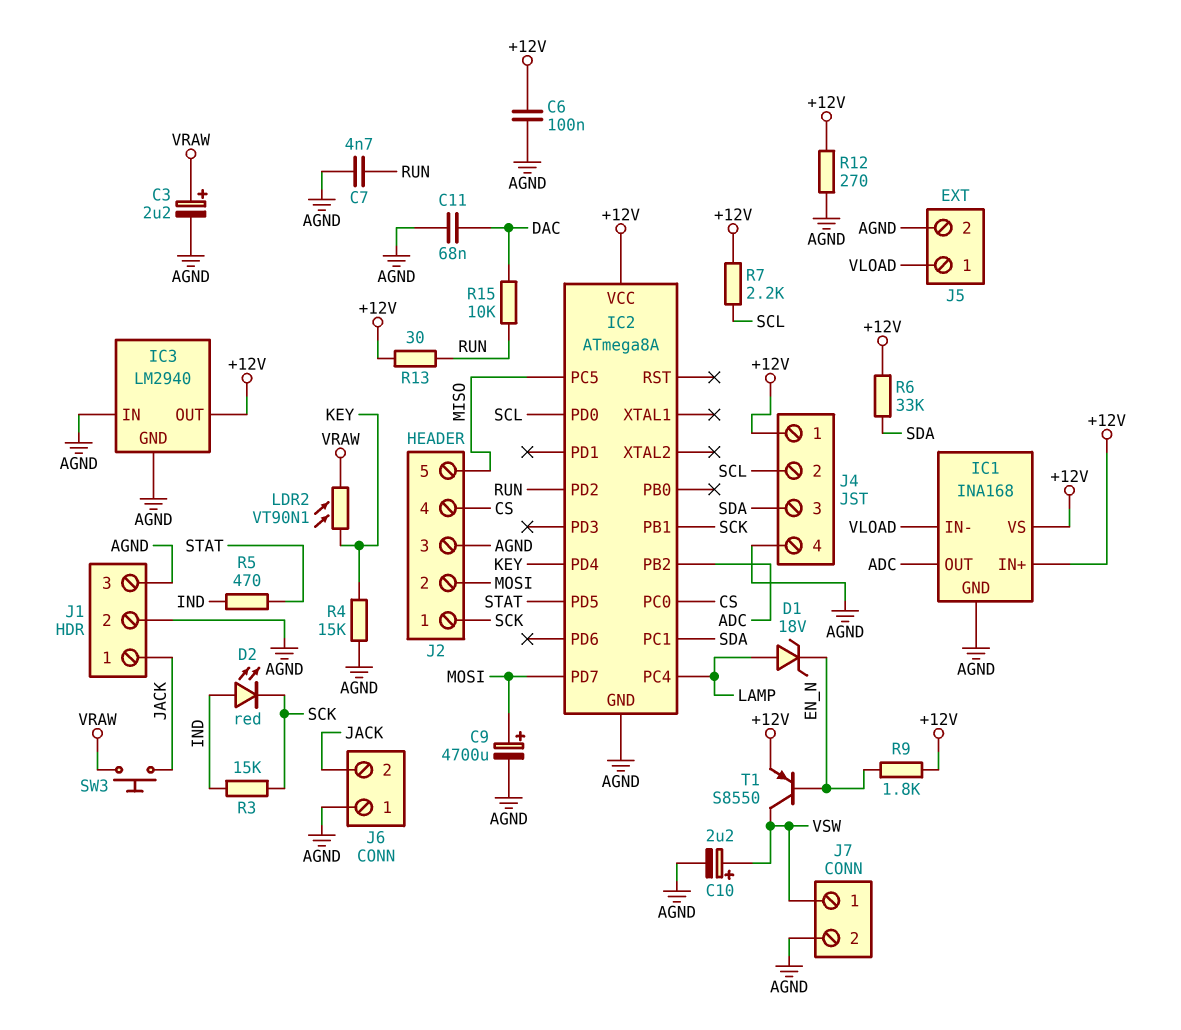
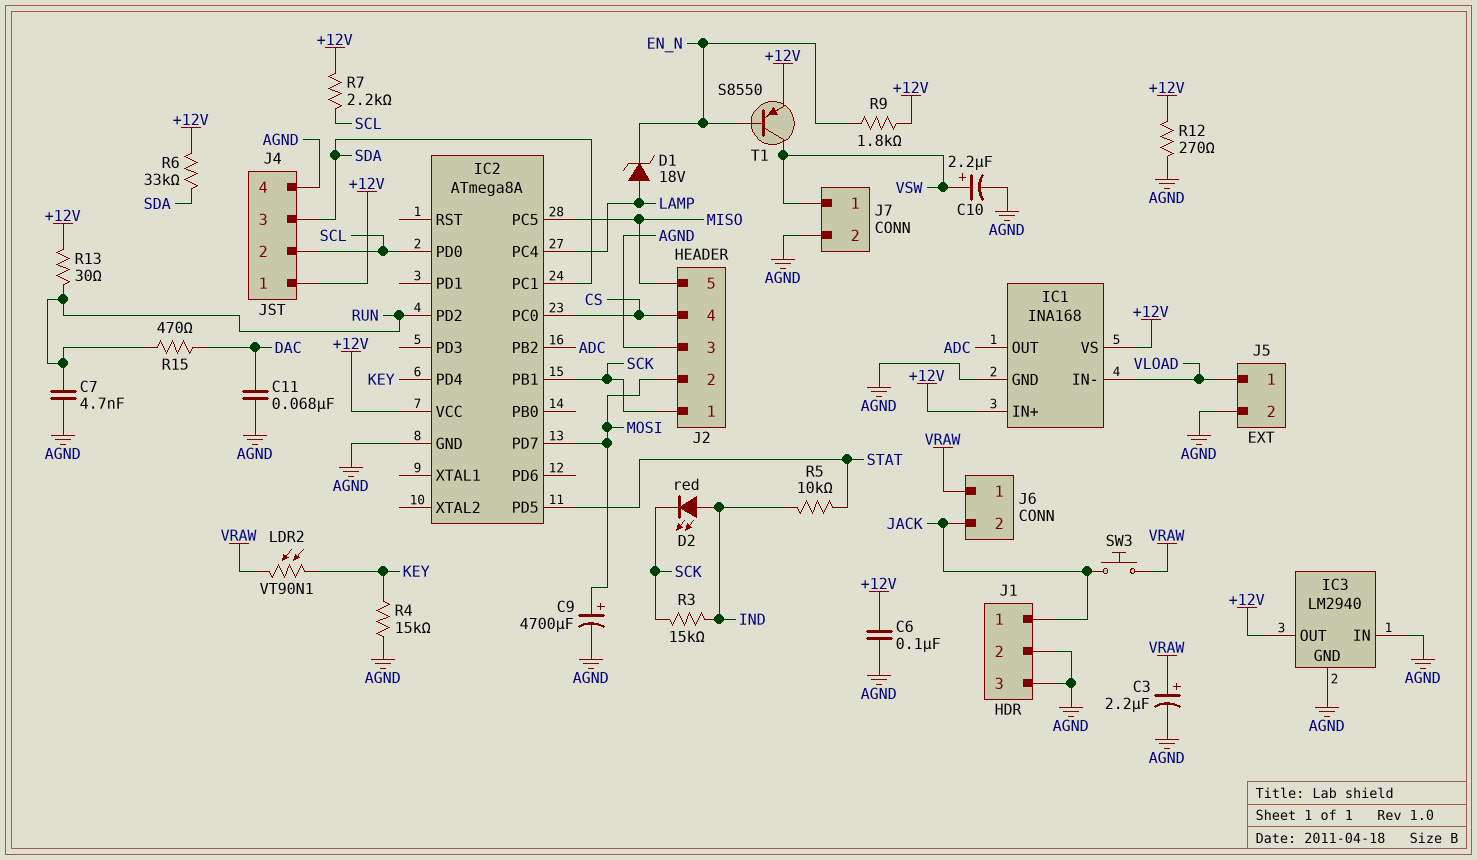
J6 pin 1: AGND -> VRAW
R5: 470 (IND, STAT) -> 10k (IND, STAT)
R15: 10k (DAC, RUN) -> 470 (DAC, RUN)

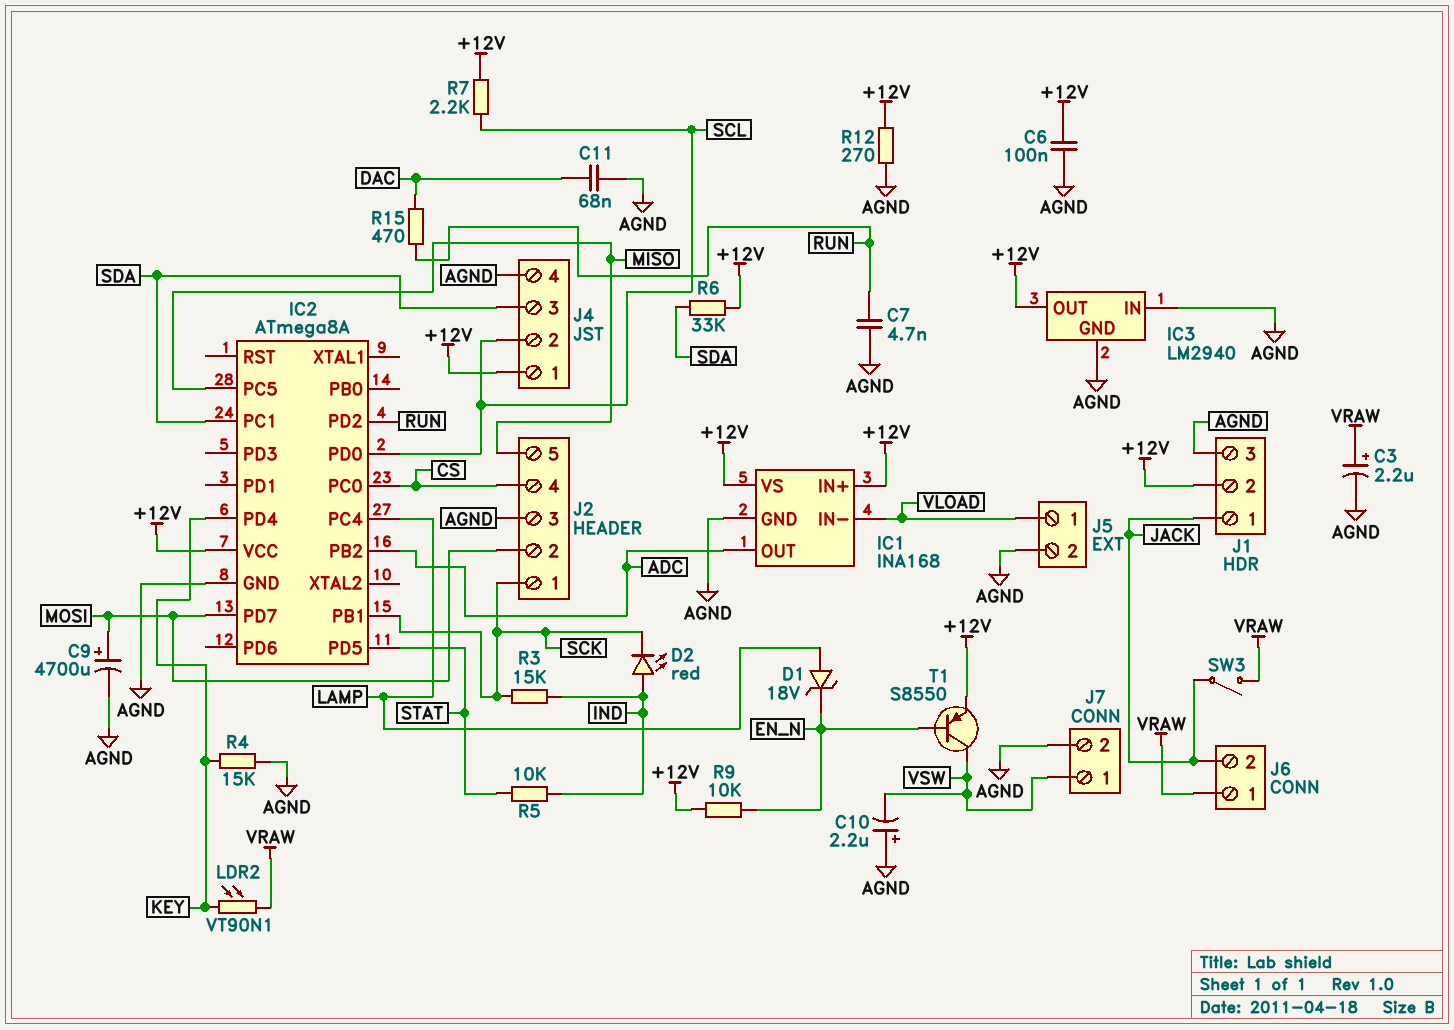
C10: 2.2uF (plus VSW, minus AGND) -> 2.2uF (plus AGND, minus VSW)
J1 pin 2: AGND -> +12V
R9: 1.8k (+12V, EN_N) -> 10k (+12V, EN_N)
R13: 30 (+12V, RUN) -> none
SW3: button (JACK, VRAW) -> switch (JACK, VRAW)

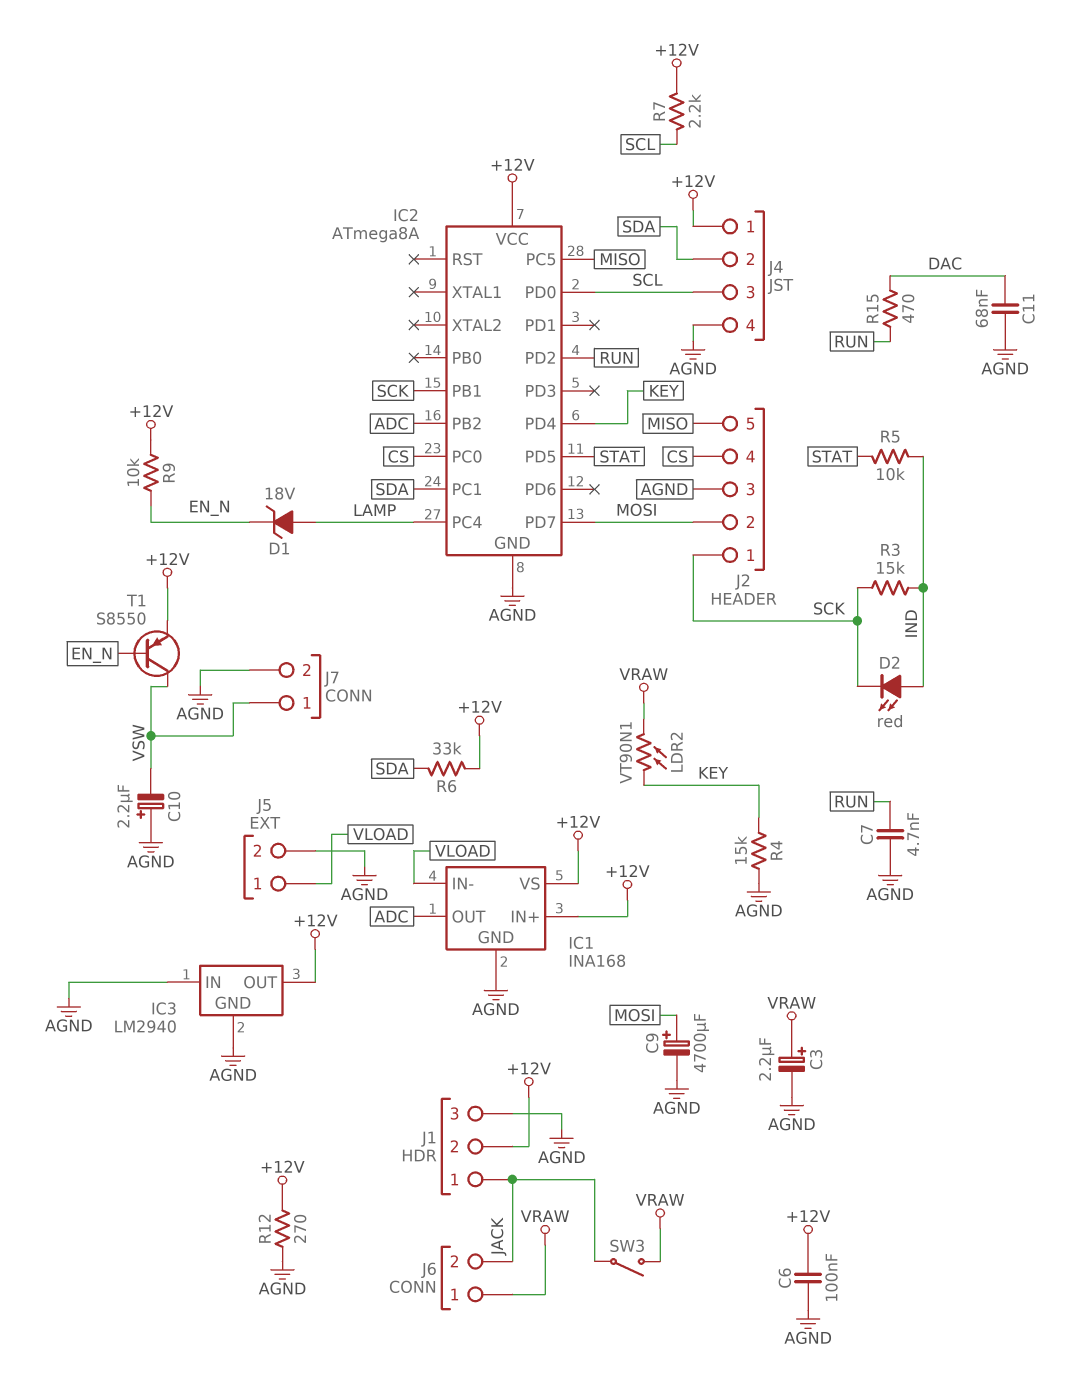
J4 pin 2: SCL -> SDA
J4 pin 3: SDA -> SCL

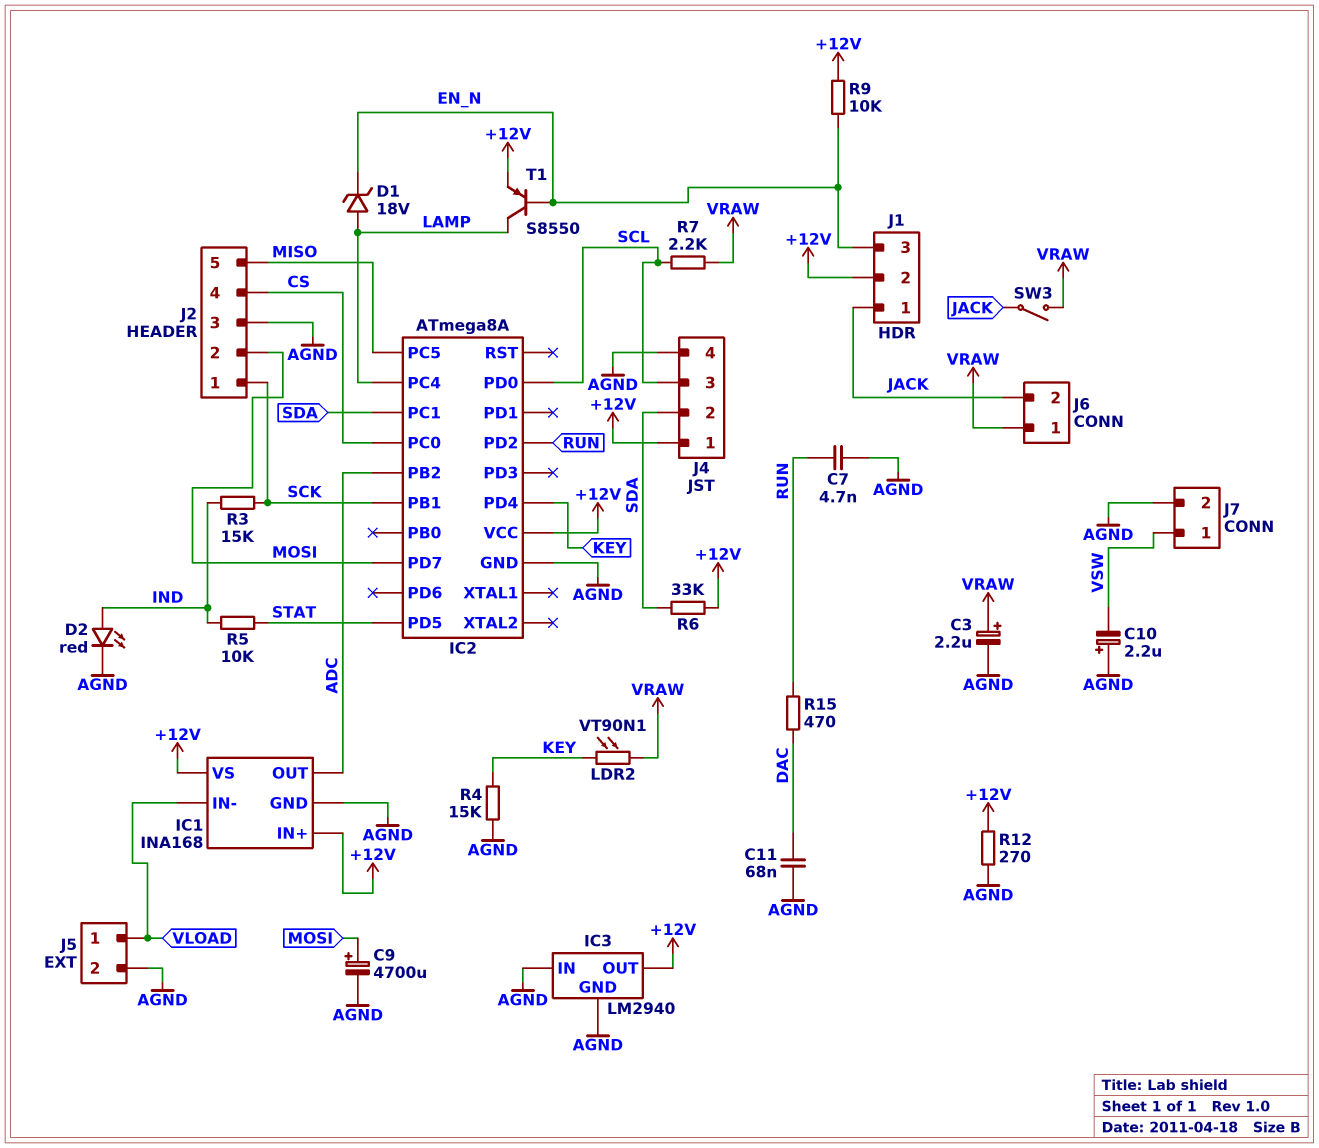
C6: 100nF (+12V, AGND) -> none
D2: LED red (A IND, K SCK) -> LED red (A IND, K AGND)
J1 pin 3: AGND -> EN_N
R7: 2.2k (+12V, SCL) -> 2.2k (SCL, VRAW)
T1: PNP S8550 (B EN_N, C VSW, E +12V) -> PNP S8550 (B EN_N, C LAMP, E +12V)

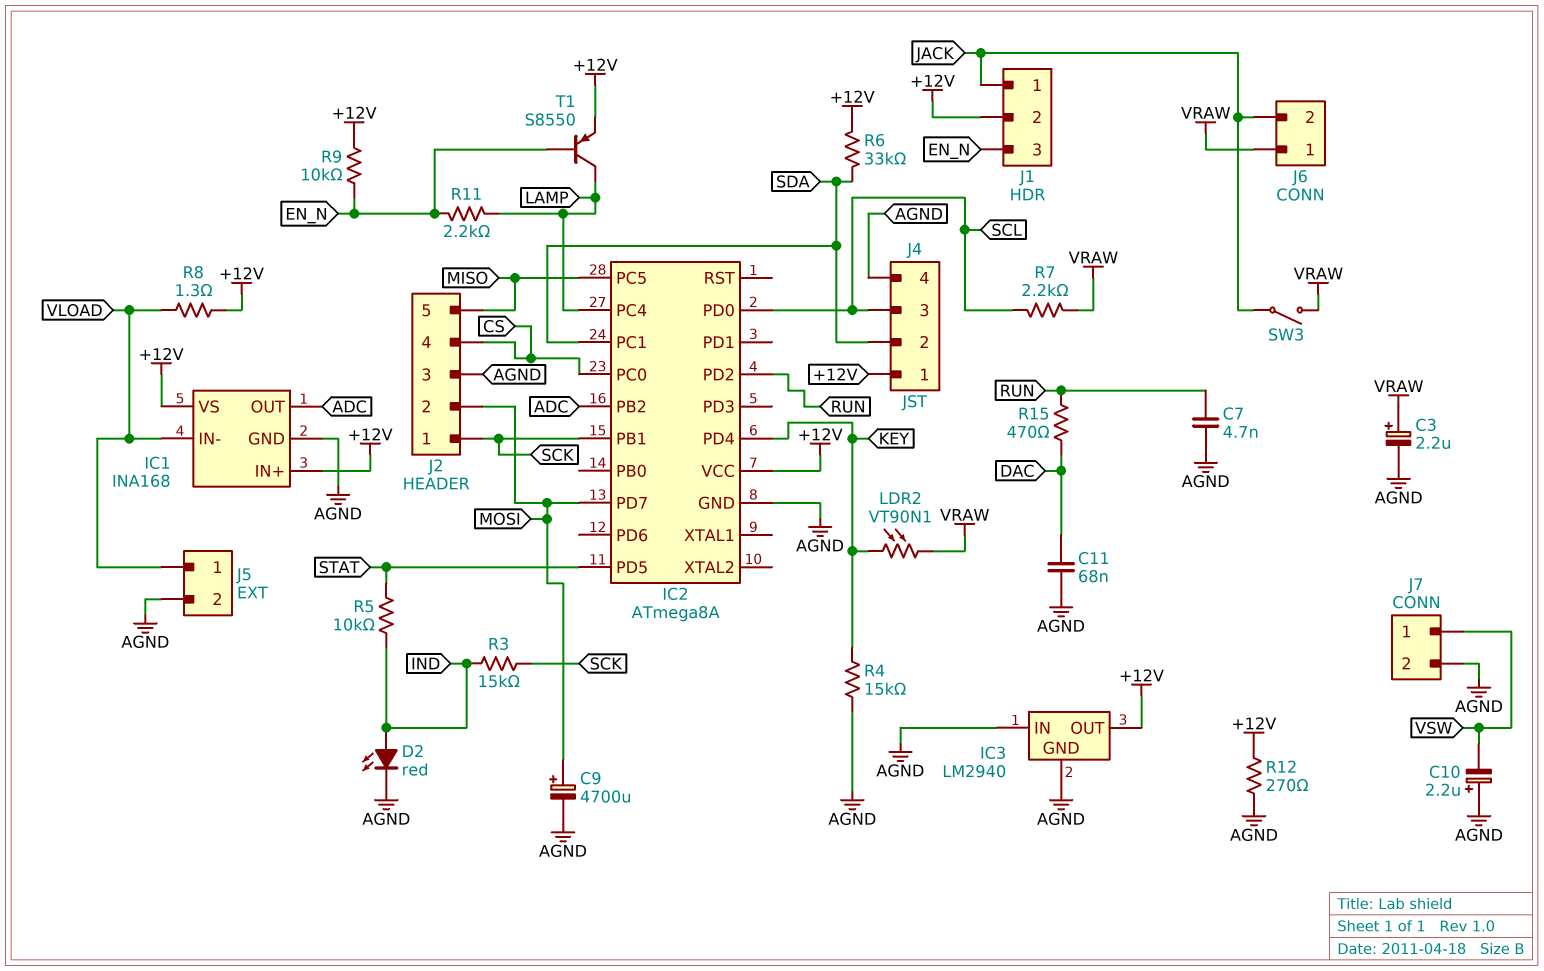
D1: zener 18V (A LAMP, K EN_N) -> none
R8: none -> 1.3 (+12V, VLOAD)
R11: none -> 2.2k (EN_N, LAMP)

